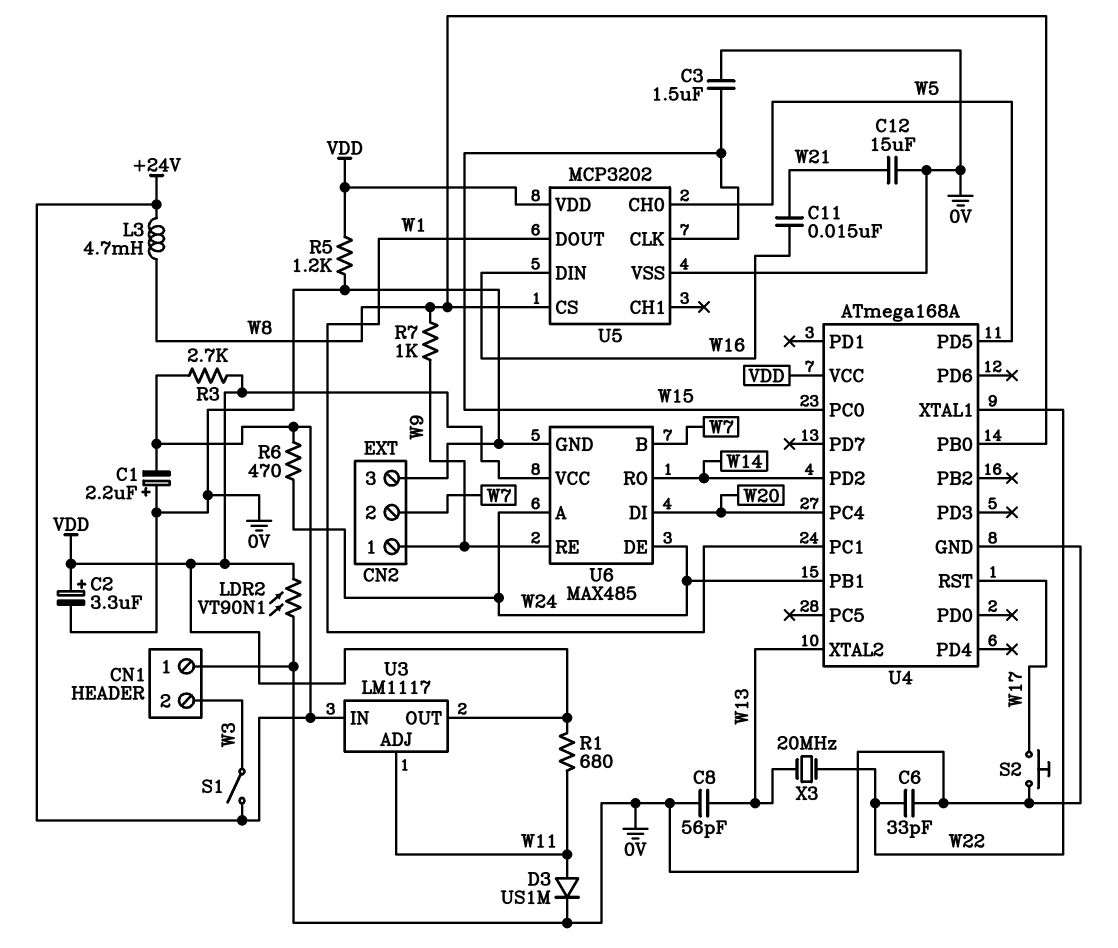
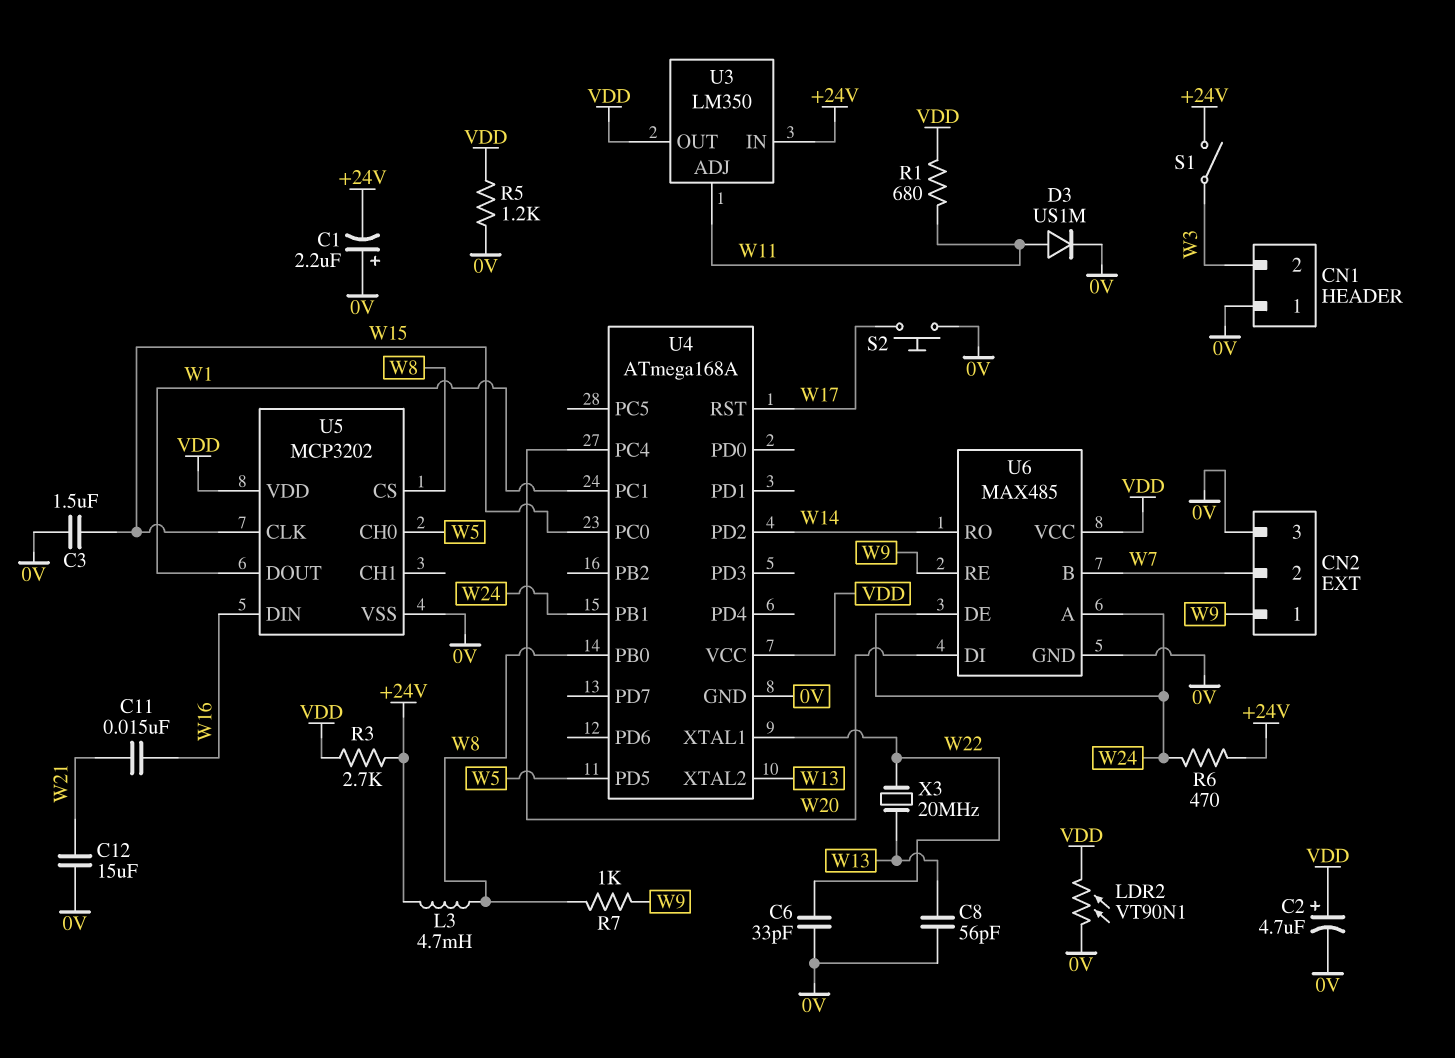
C2: 3.3uF (plus VDD, minus 0V) -> 4.7uF (plus VDD, minus 0V)
U3: LM1117 -> LM350

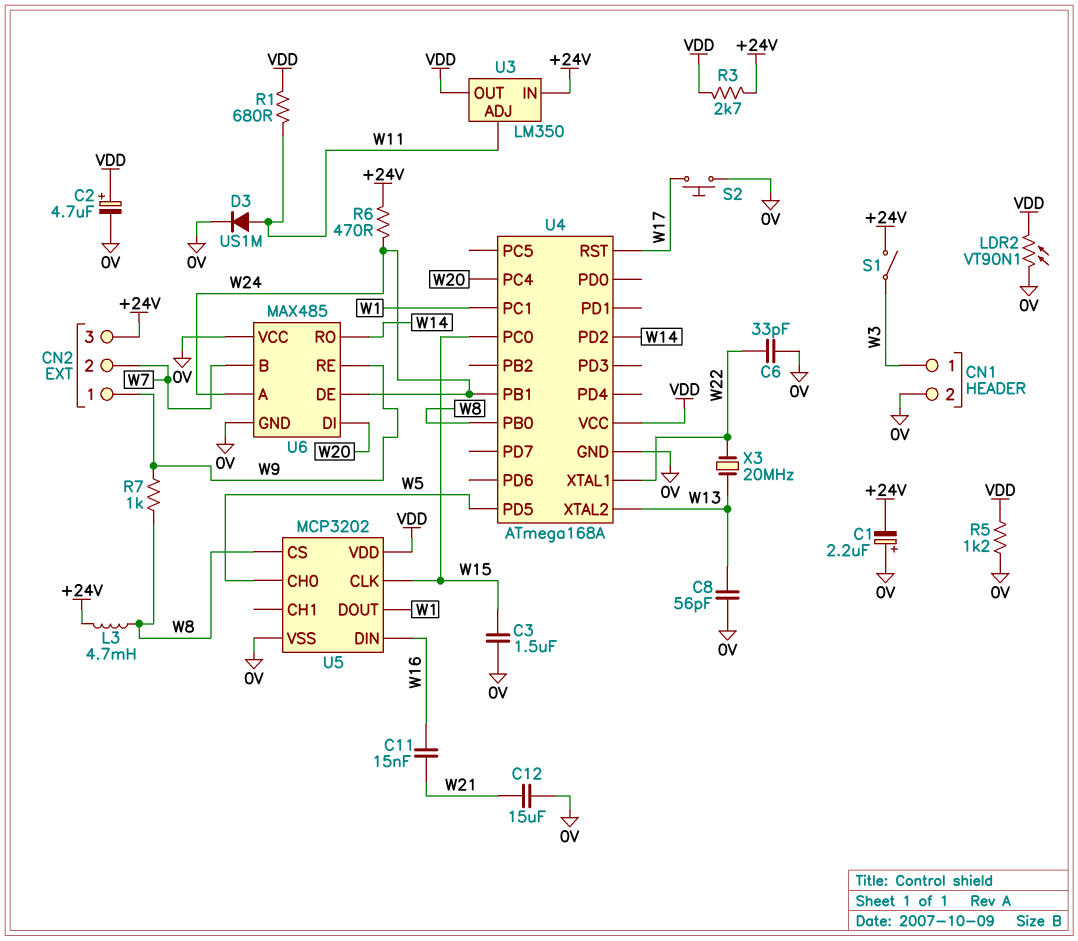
CN1 pin 1: 0V -> W3
CN1 pin 2: W3 -> 0V
CN2 pin 3: 0V -> +24V
U6 pin VCC: VDD -> 0V

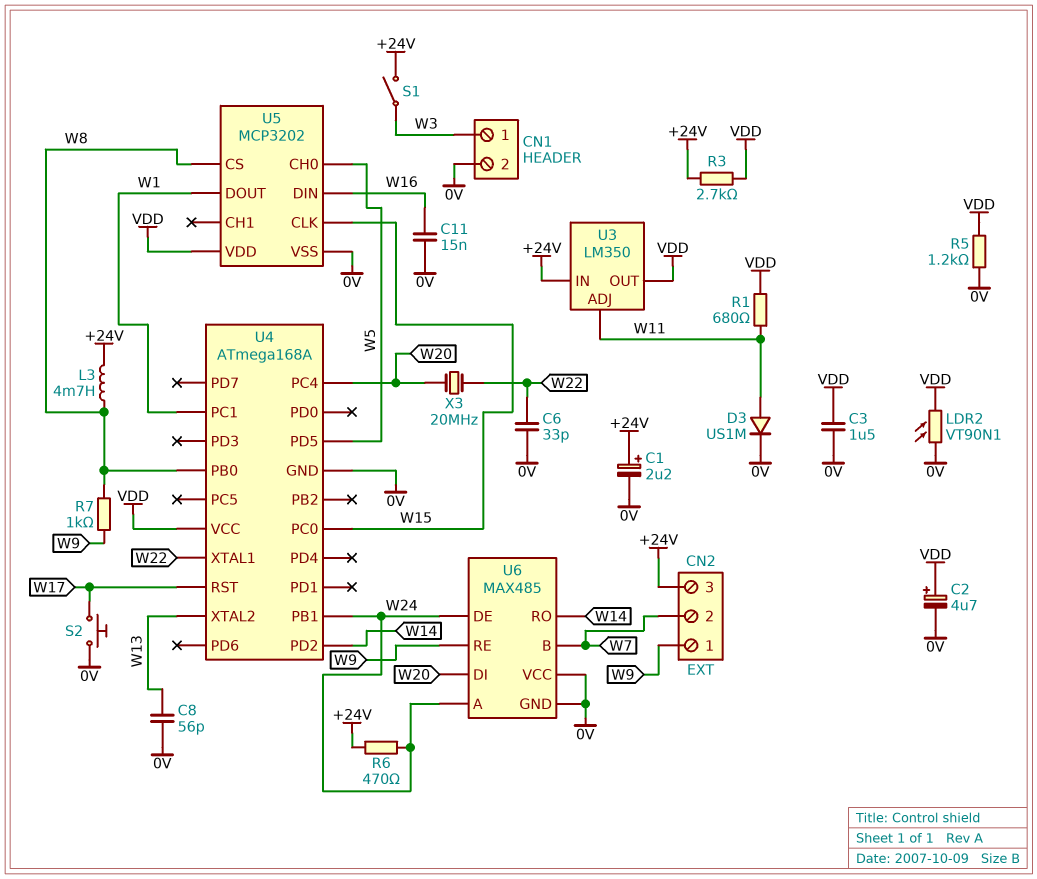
C1: 2.2uF (plus 0V, minus +24V) -> 2.2uF (plus +24V, minus 0V)
C3: 1.5uF (0V, W15) -> 1.5uF (0V, VDD)
C11: 15nF (W16, W21) -> 15nF (0V, W16)
C12: 15uF (0V, W21) -> none
X3: 20MHz (W13, W22) -> 20MHz (W20, W22)

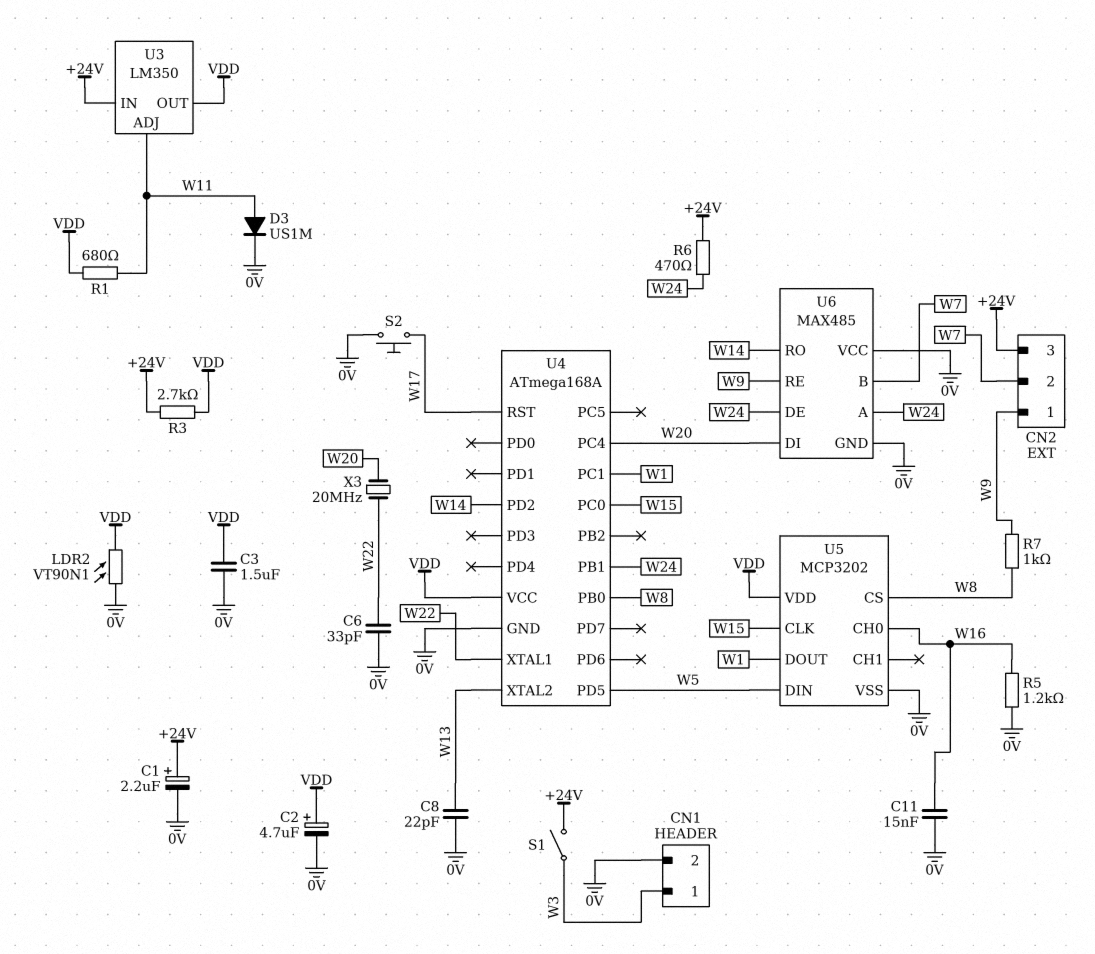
C8: 56pF (0V, W13) -> 22pF (0V, W13)
L3: 4.7mH (+24V, W8) -> none
R5: 1.2k (0V, VDD) -> 1.2k (0V, W16)
U5 pin CH0: W5 -> W16
U5 pin DIN: W16 -> W5

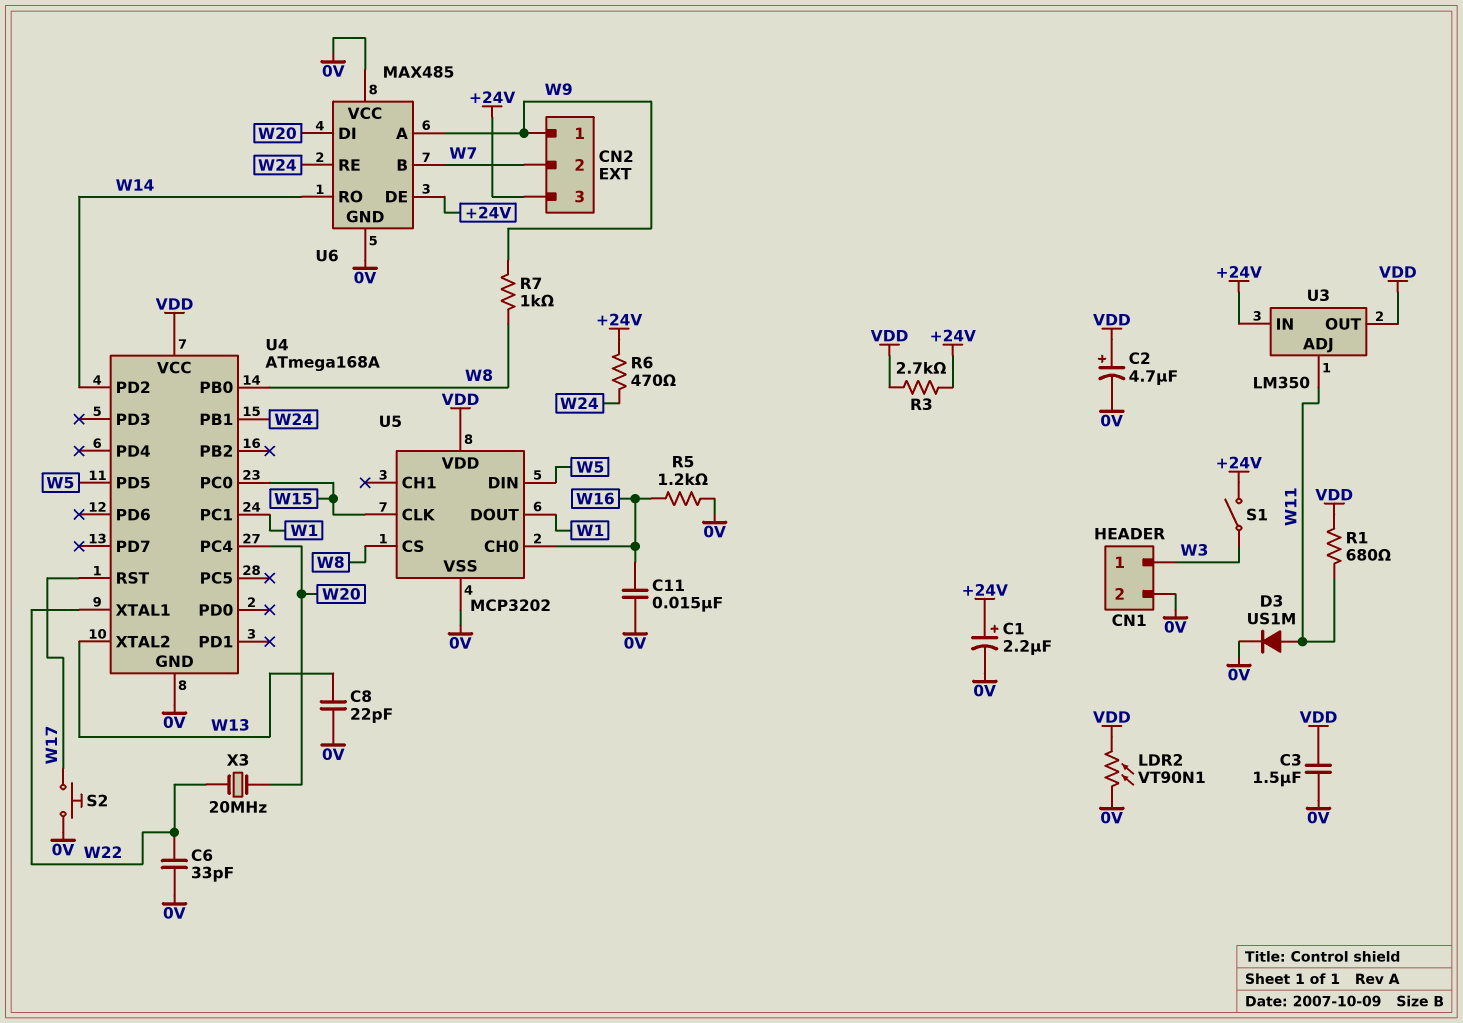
U6 pin A: W24 -> W9
U6 pin DE: W24 -> +24V
U6 pin RE: W9 -> W24

